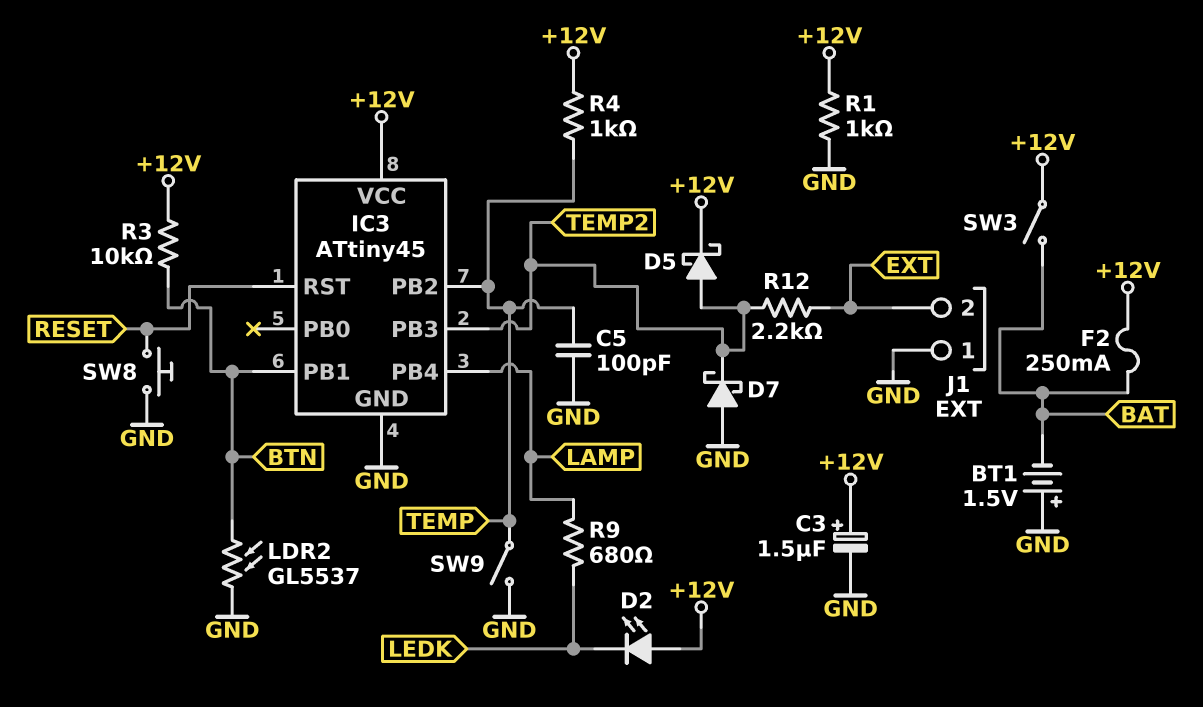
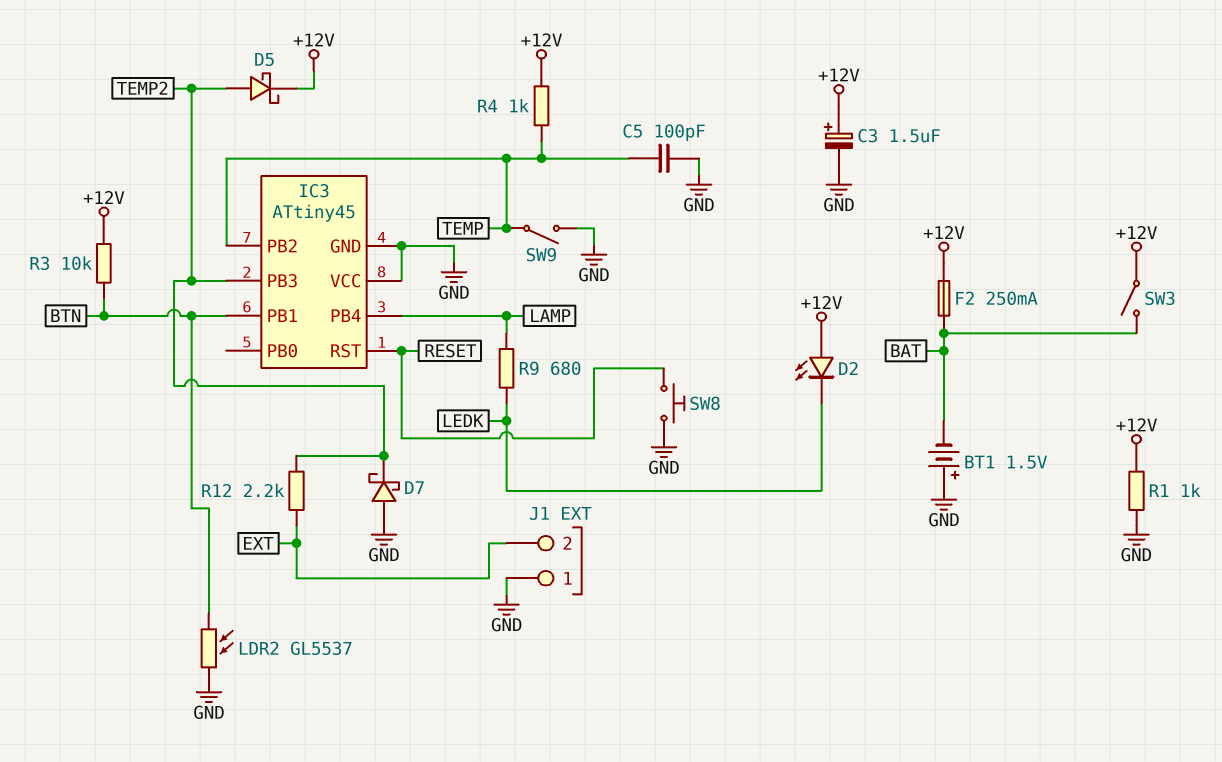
IC3 pin VCC: +12V -> GND

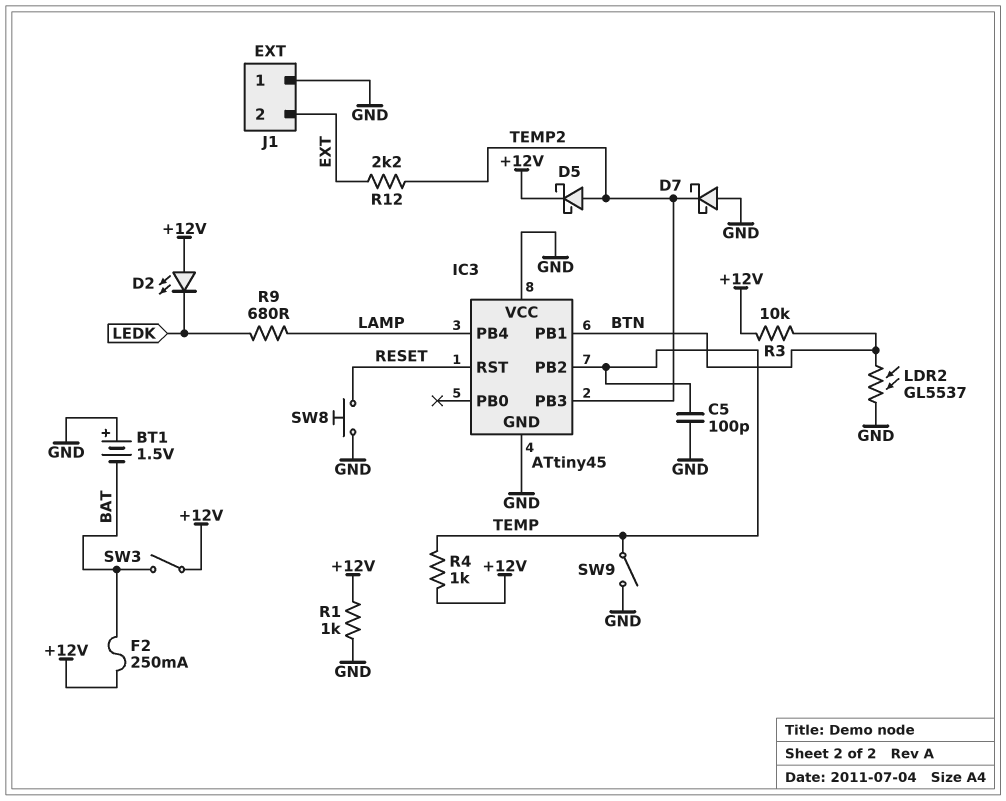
C3: 1.5uF (plus +12V, minus GND) -> none

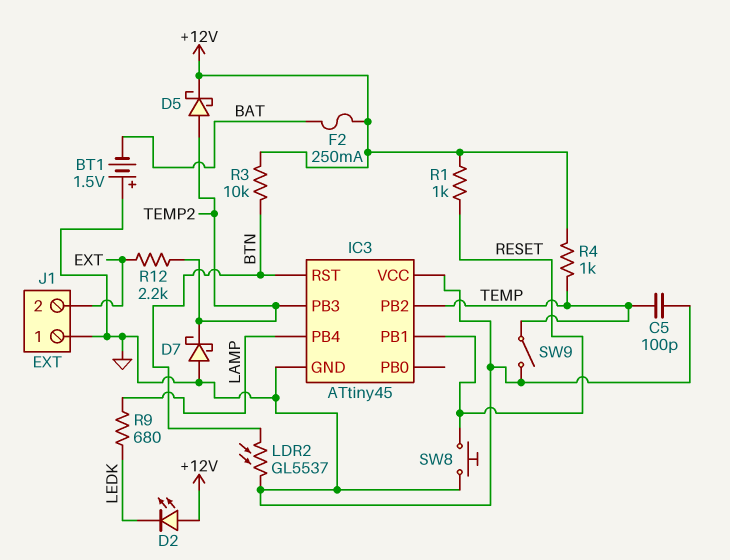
IC3 pin PB1: BTN -> RESET
IC3 pin RST: RESET -> BTN
R1: 1k (+12V, GND) -> 1k (+12V, RESET)
SW3: switch (+12V, BAT) -> none

